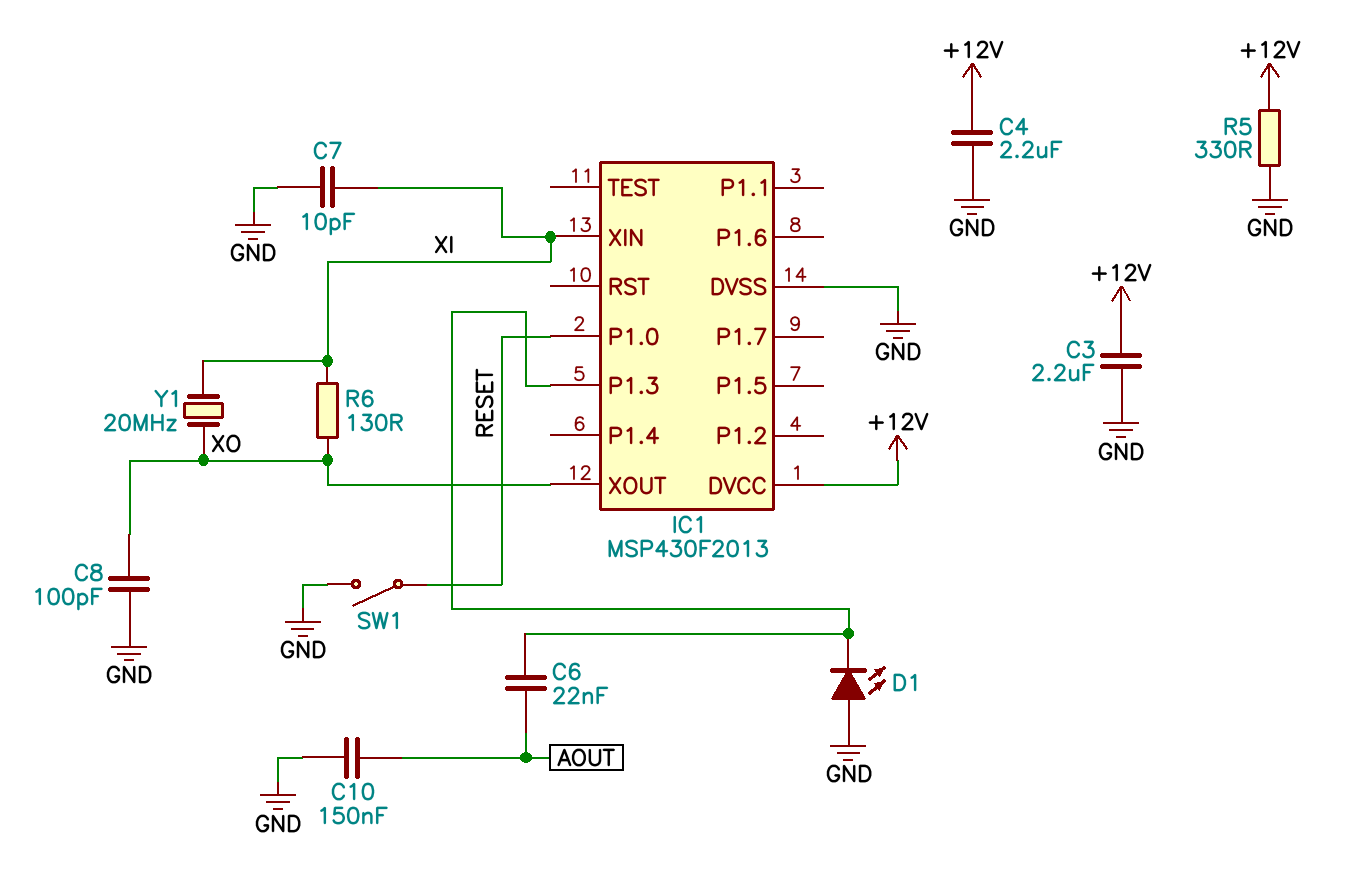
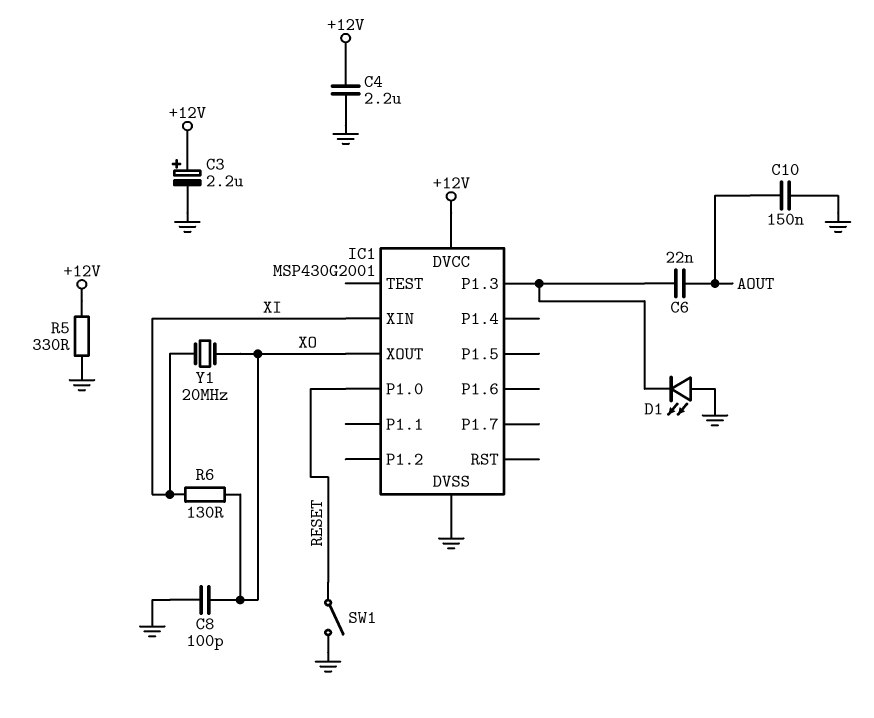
C3: 2.2uF (+12V, GND) -> 2.2uF (plus +12V, minus GND)
C7: 10pF (GND, XI) -> none
IC1: MSP430F2013 -> MSP430G2001

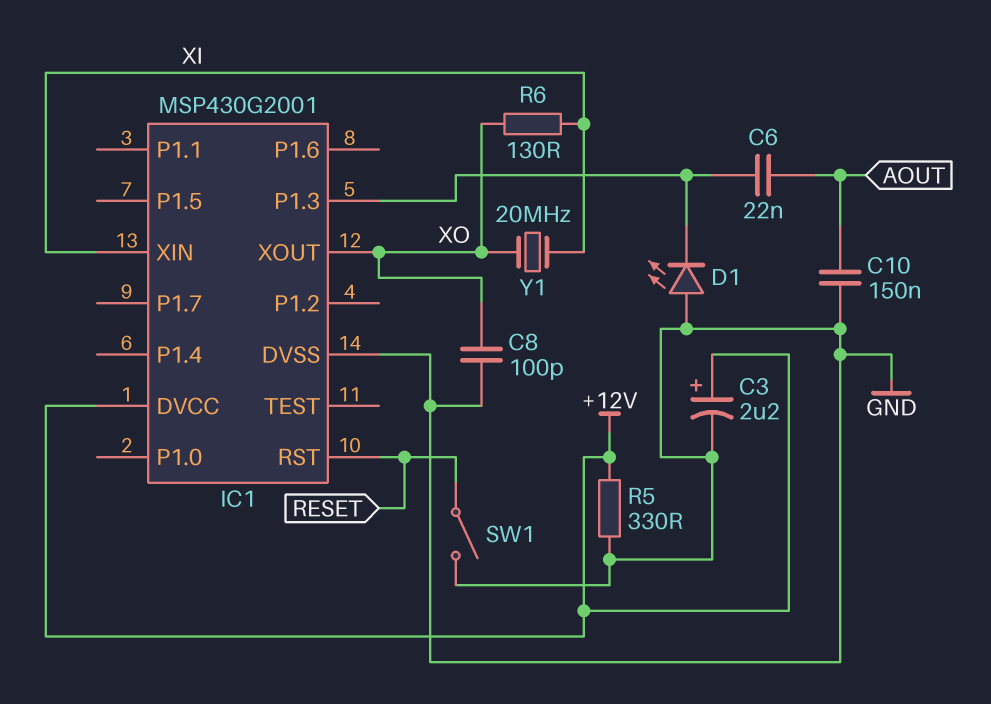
C4: 2.2uF (+12V, GND) -> none
IC1 pin P1.0: RESET -> none
IC1 pin RST: none -> RESET

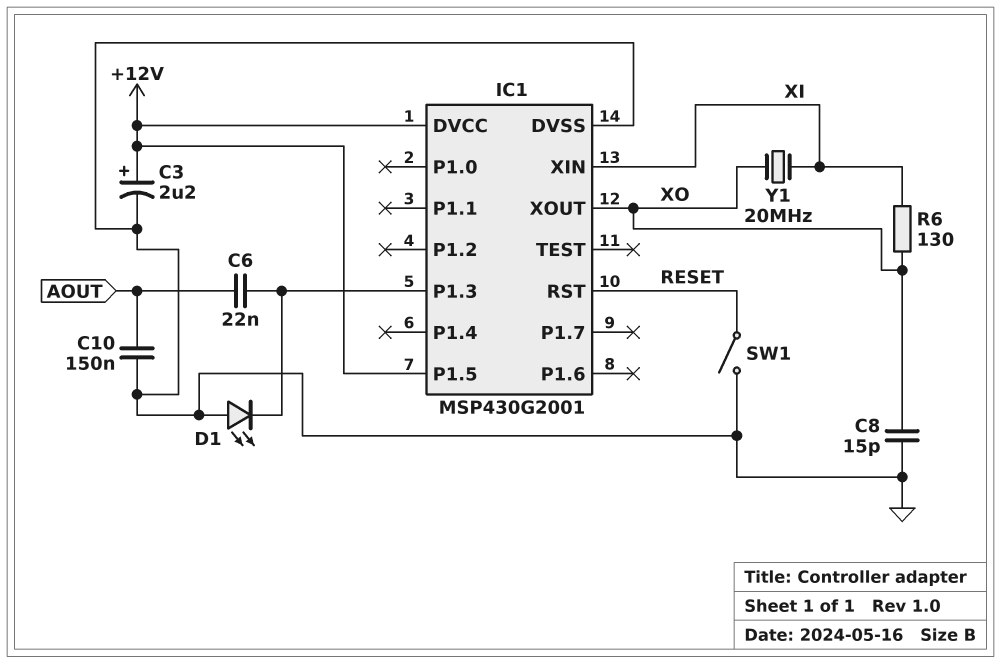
C8: 100pF (GND, XO) -> 15pF (GND, XO)
IC1 pin P1.5: none -> +12V
R5: 330 (+12V, GND) -> none

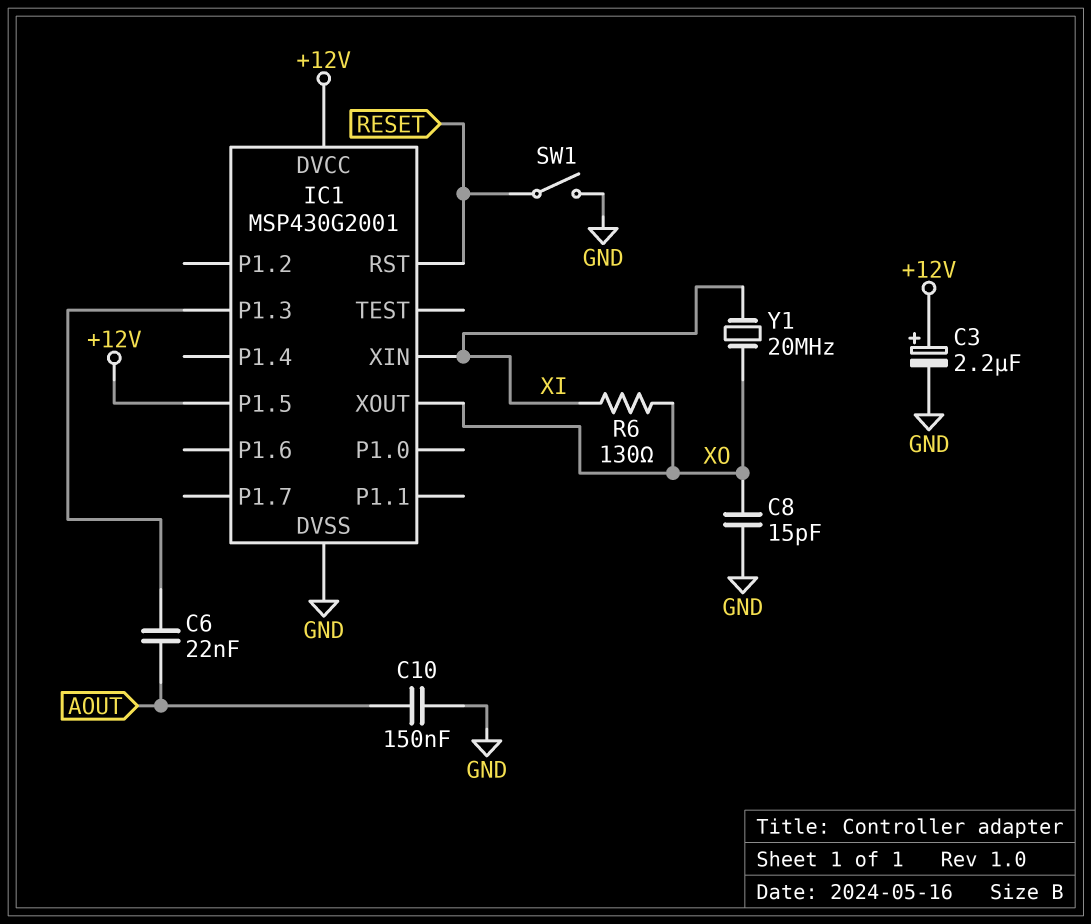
D1: LED (A GND, K IC1/P1.3) -> none

